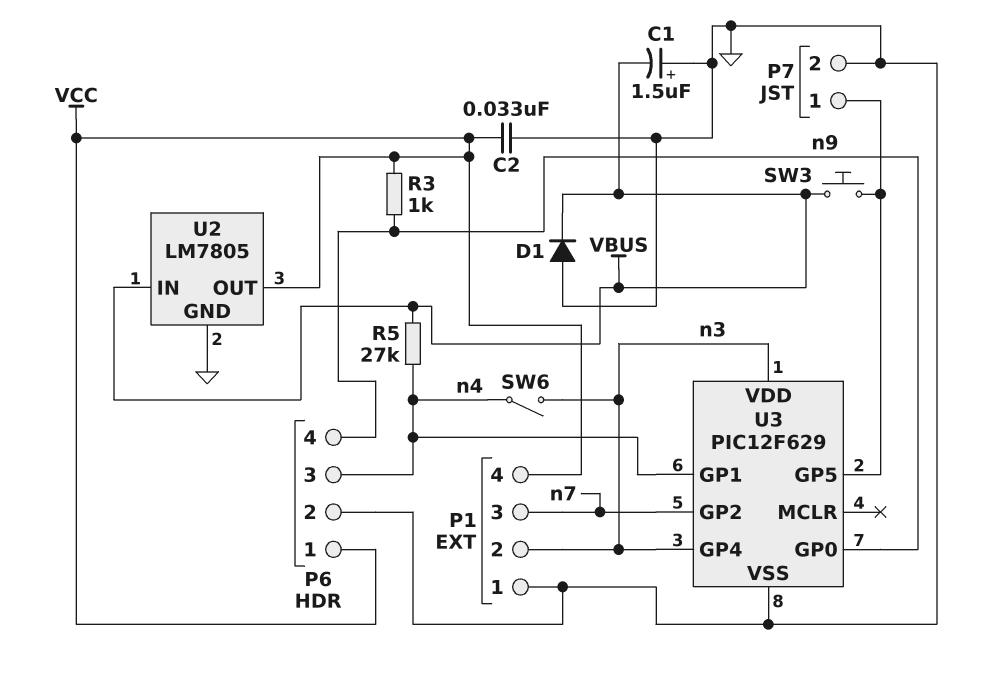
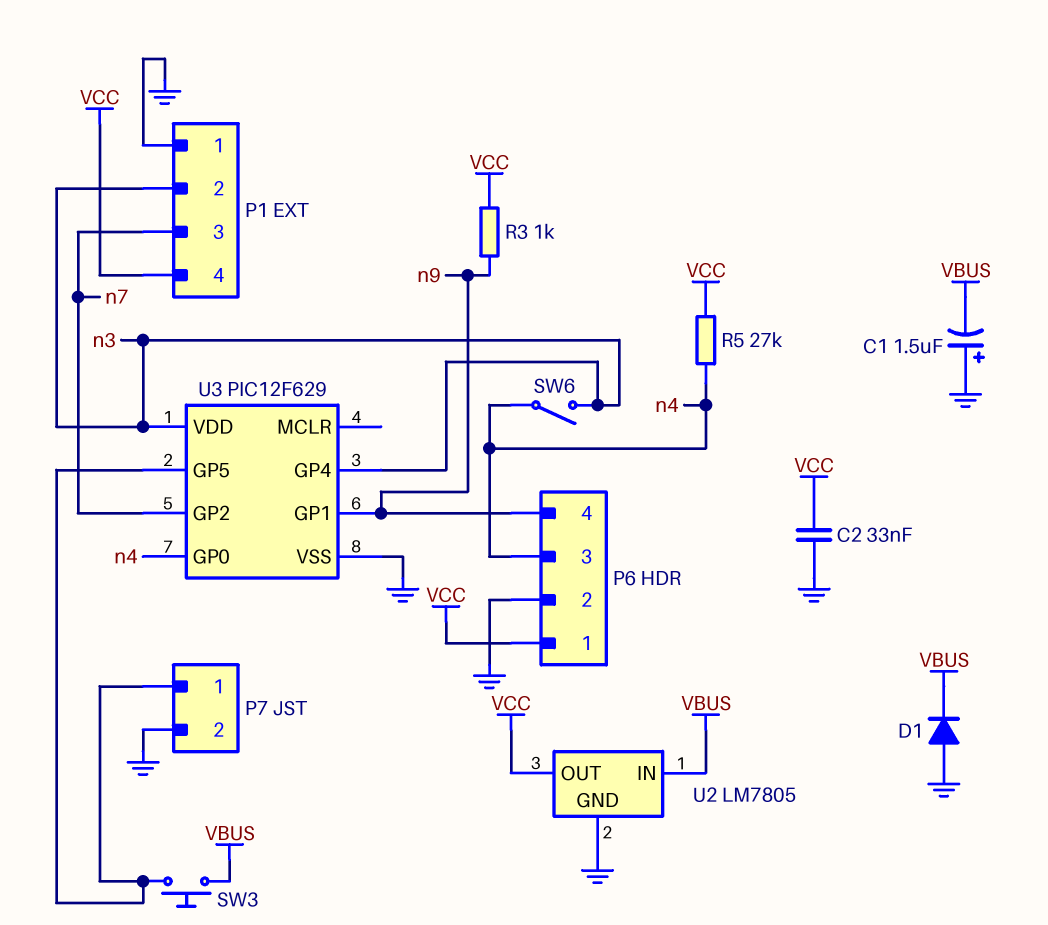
R5: 27k (VBUS, n4) -> 27k (VCC, n4)
U3 pin GP0: n9 -> n4
U3 pin GP1: n4 -> n9

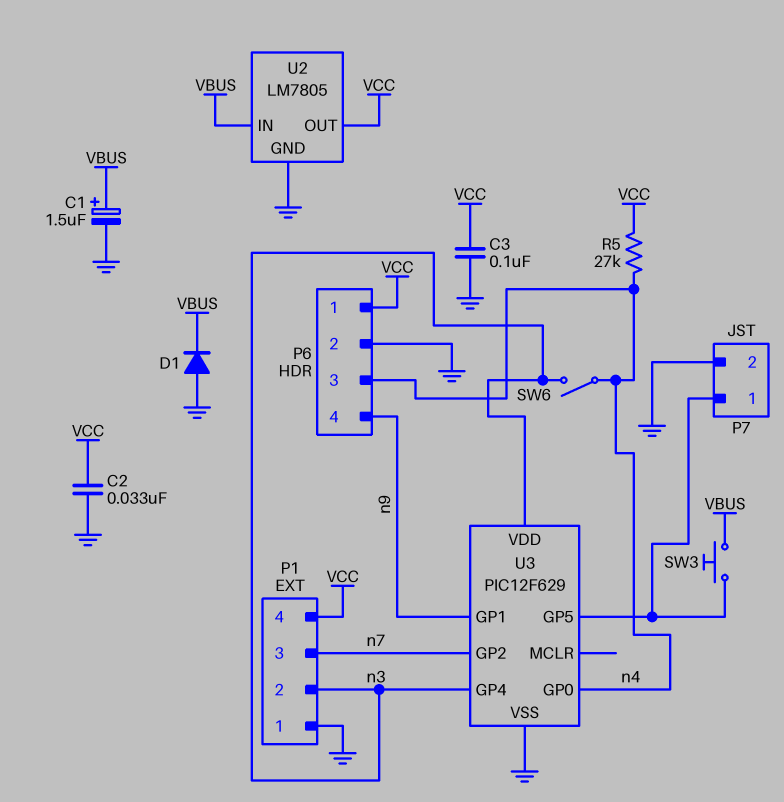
C1: 1.5uF (plus GND, minus VBUS) -> 1.5uF (plus VBUS, minus GND)
C3: none -> 100nF (GND, VCC)
R3: 1k (VCC, n9) -> none

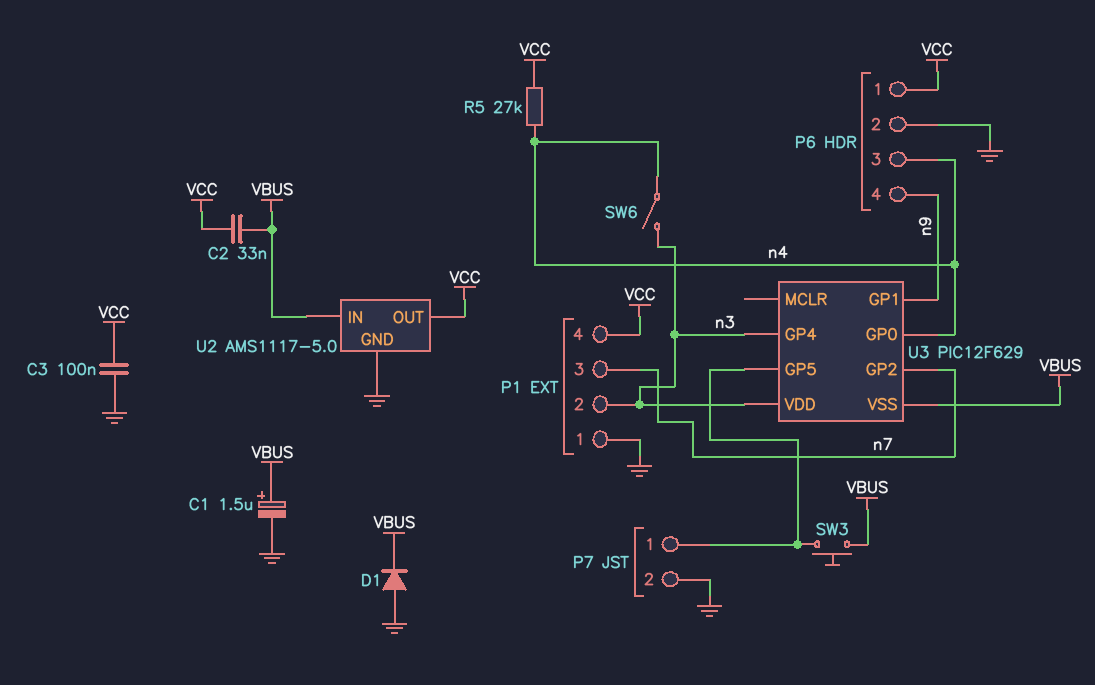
C2: 33nF (GND, VCC) -> 33nF (VBUS, VCC)
U2: LM7805 -> AMS1117-5.0
U3 pin VSS: GND -> VBUS

